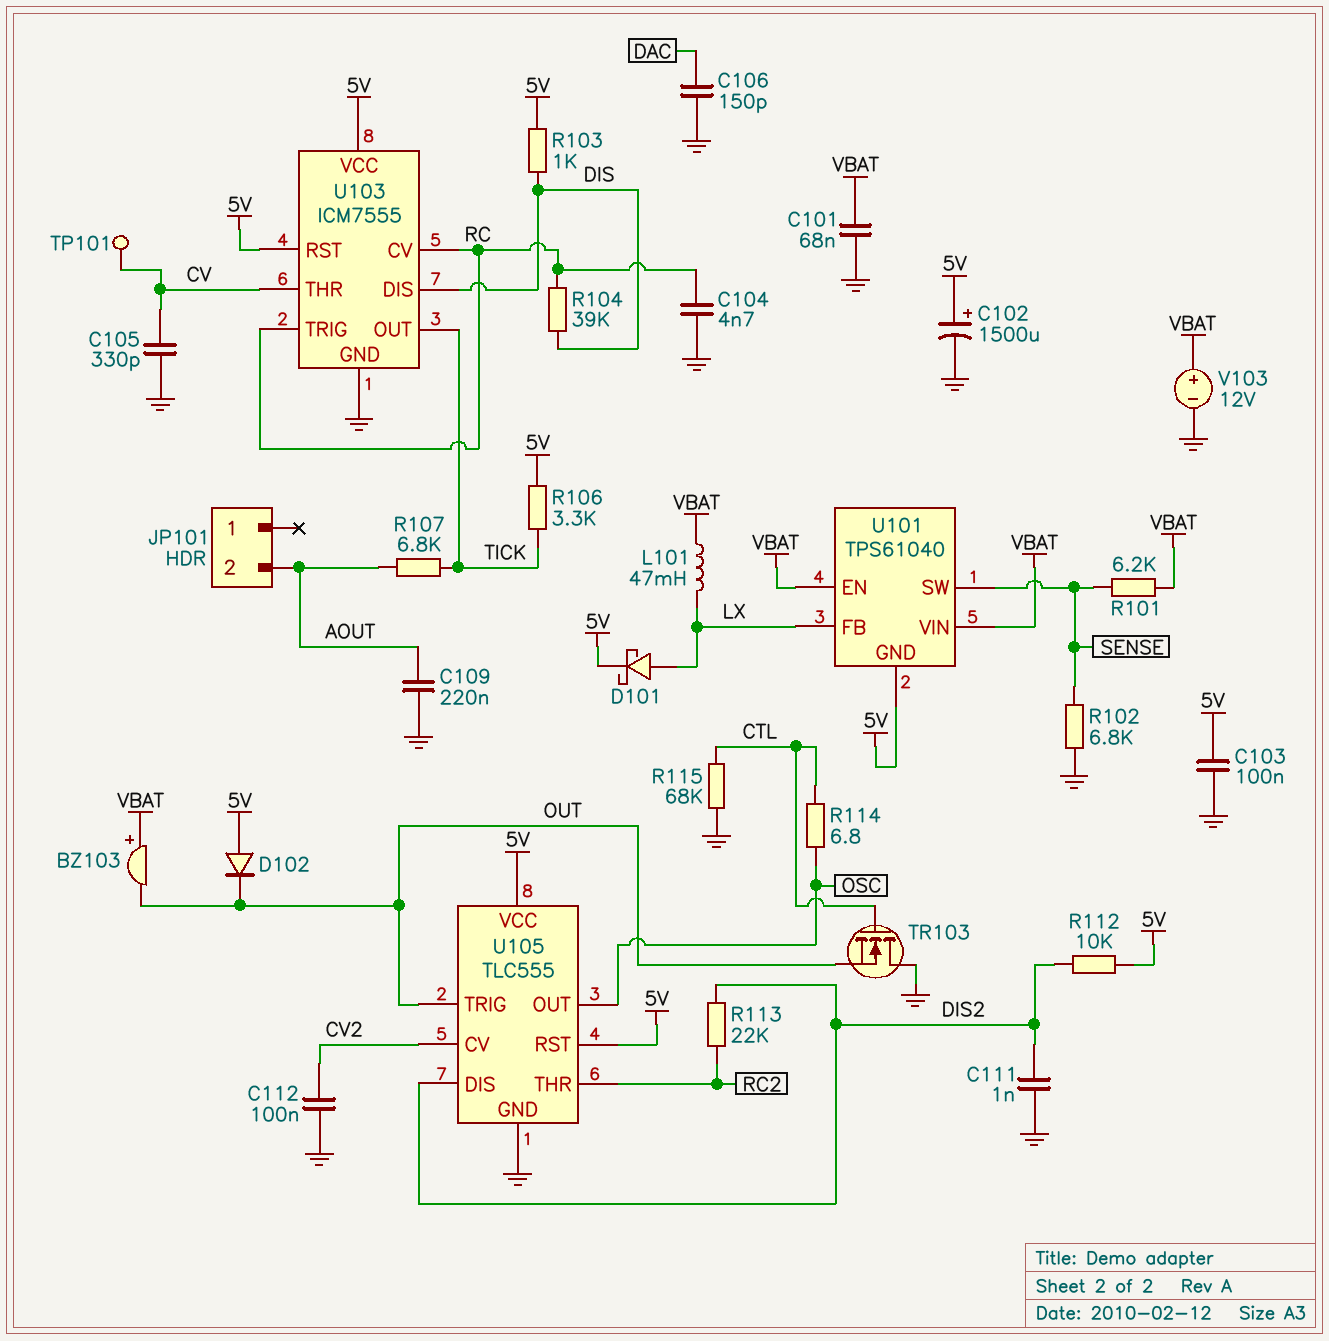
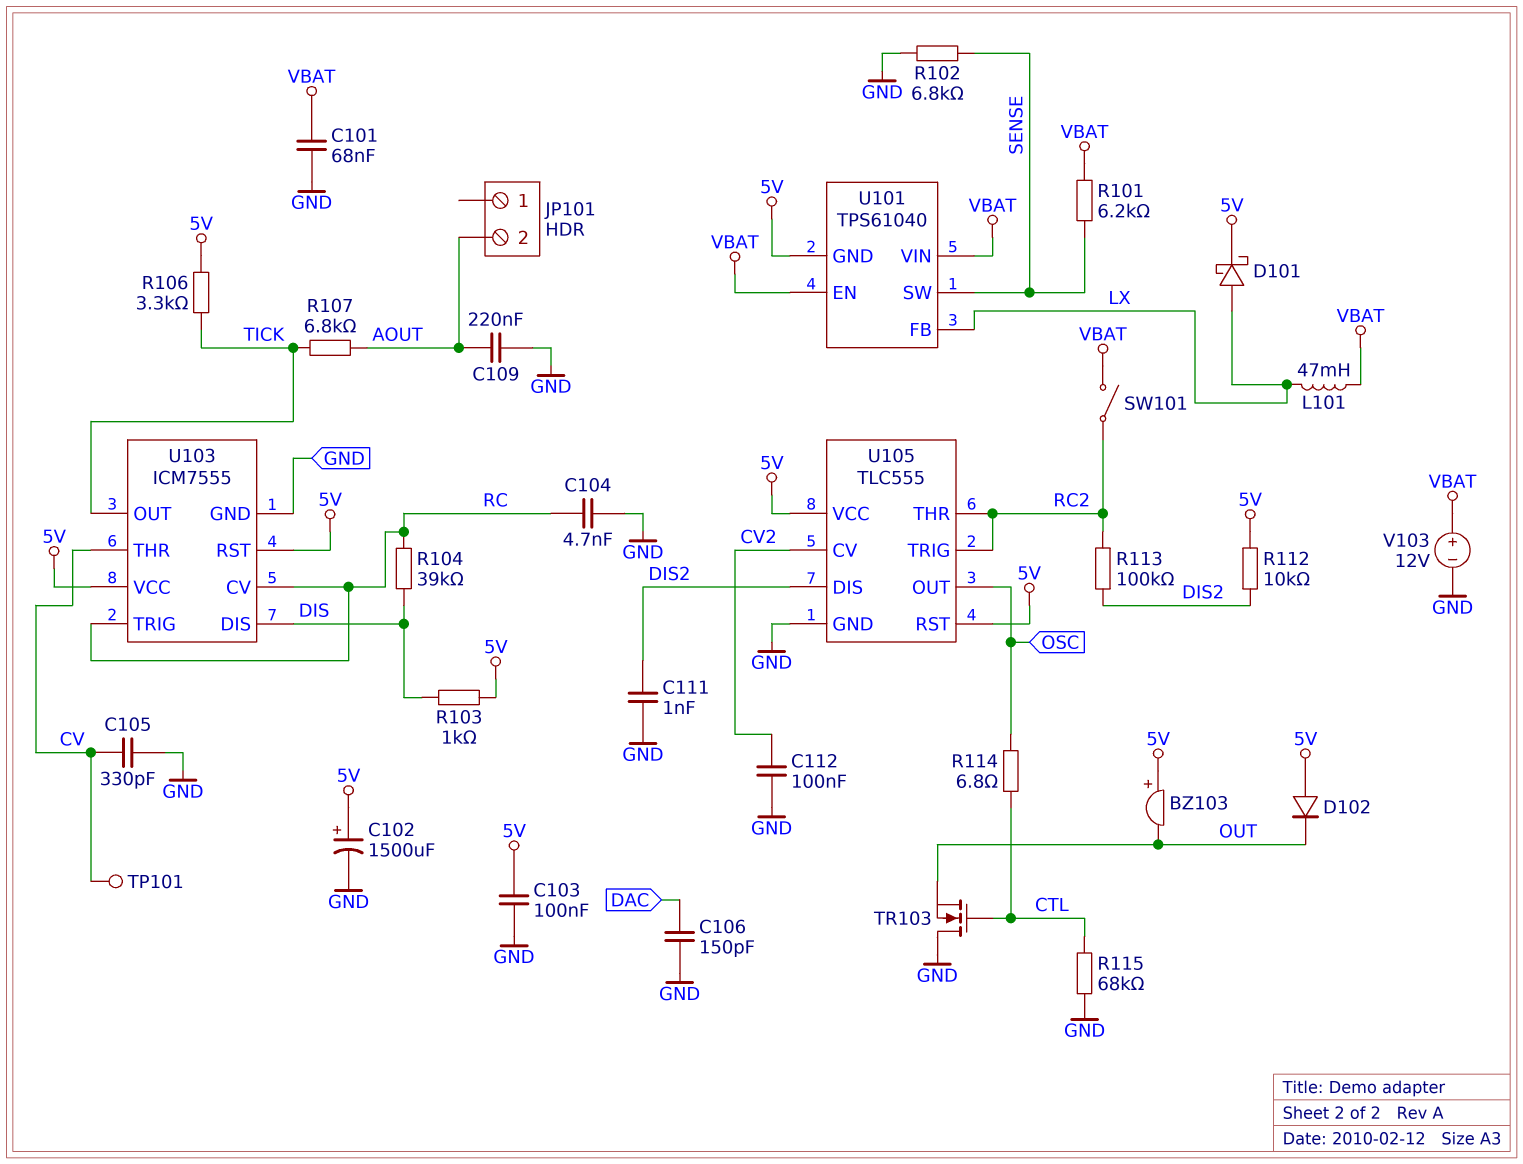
BZ103: buzzer (plus VBAT, minus OUT) -> buzzer (plus 5V, minus OUT)
R113: 22k (DIS2, RC2) -> 100k (DIS2, RC2)
SW101: none -> switch (RC2, VBAT)
U105 pin TRIG: OUT -> RC2

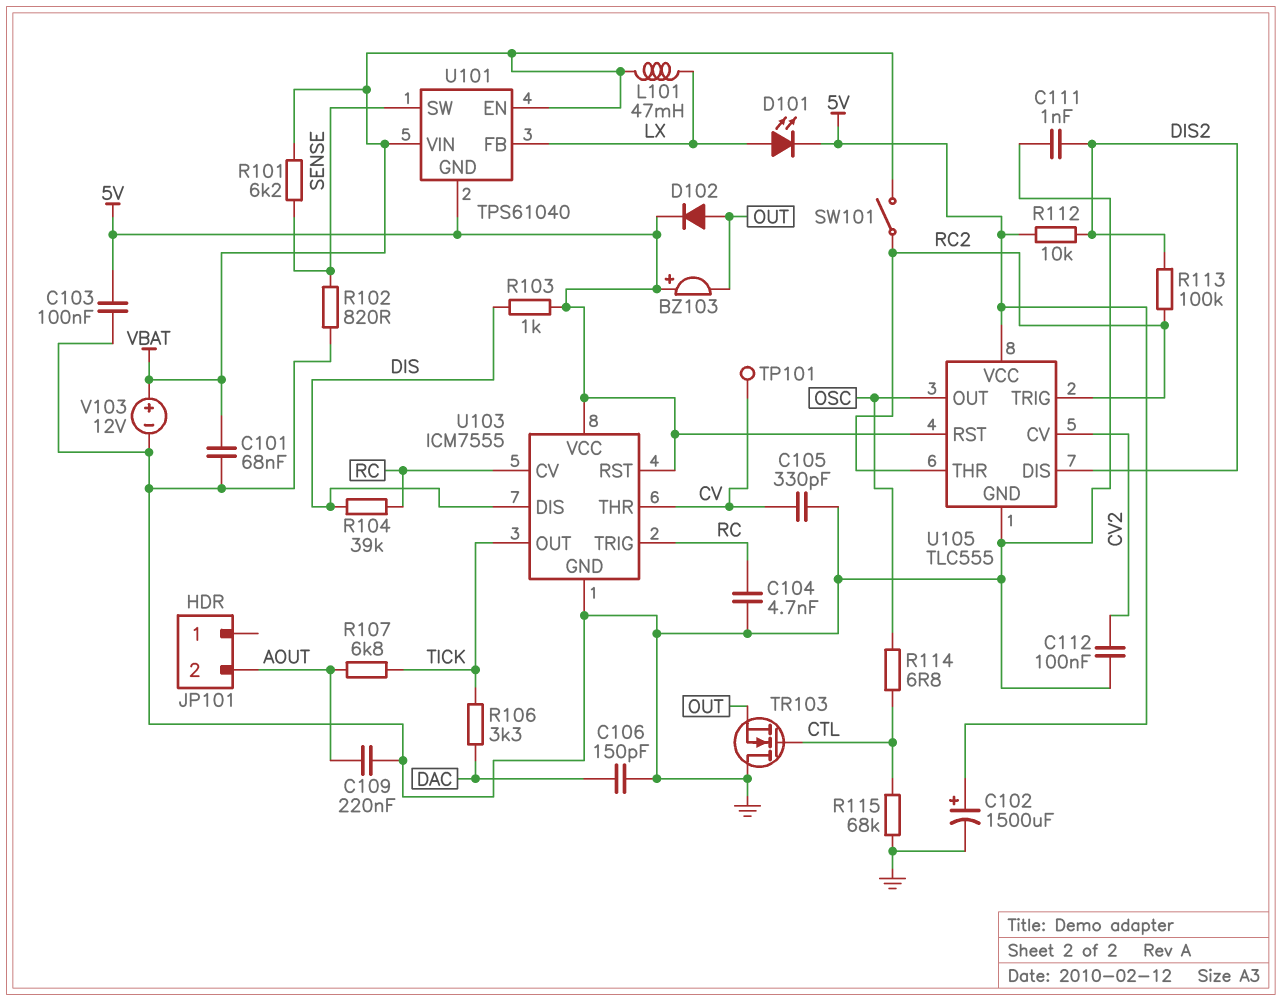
D101: schottky (A LX, K 5V) -> LED (A LX, K 5V)
D102: diode (A 5V, K OUT) -> diode (A OUT, K 5V)
R102: 6.8k (GND, SENSE) -> 820 (GND, SENSE)
R106: 3.3k (5V, TICK) -> 3.3k (DAC, TICK)

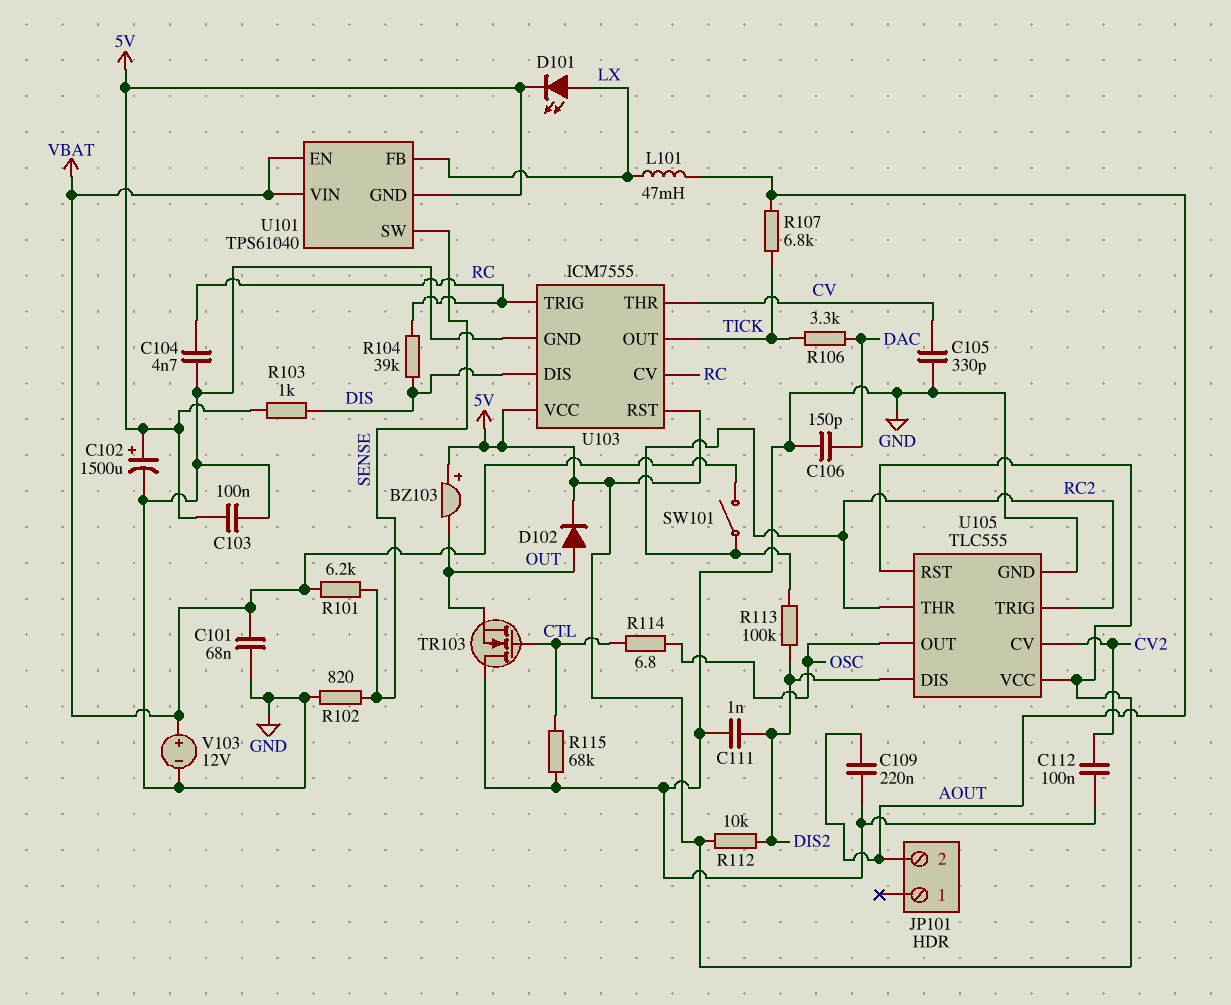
L101: 47mH (LX, VBAT) -> 47mH (AOUT, LX)
TP101: test point (CV) -> none

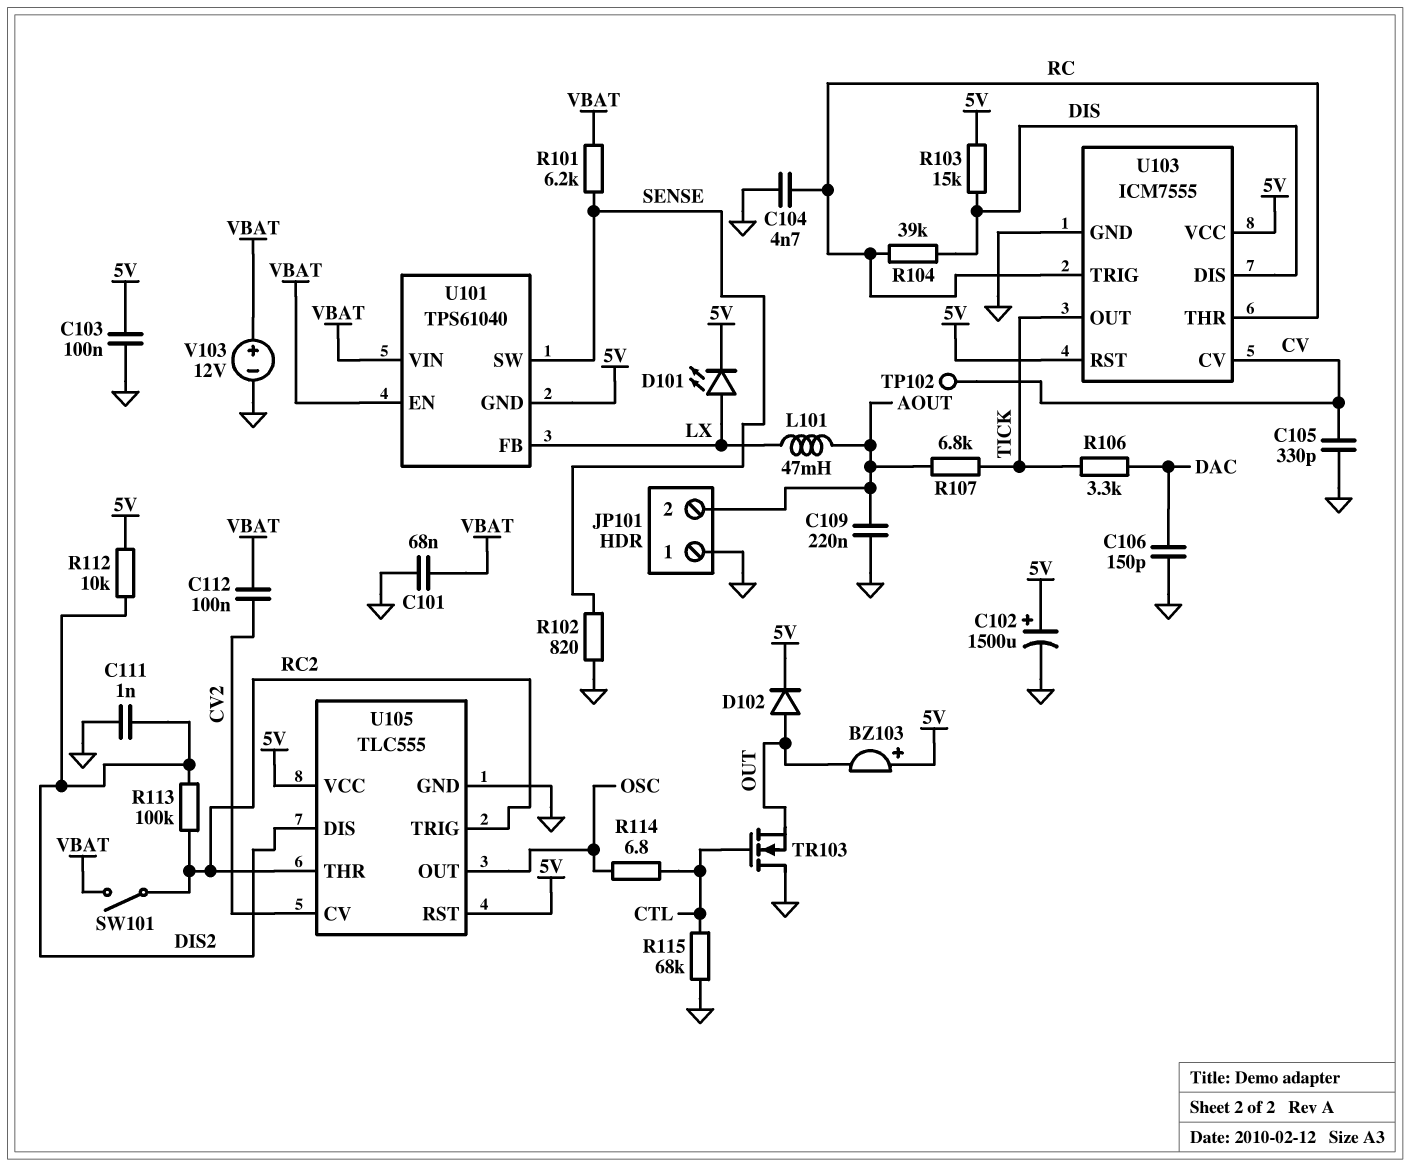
C112: 100nF (CV2, GND) -> 100nF (CV2, VBAT)
JP101 pin 1: none -> GND
R103: 1k (5V, DIS) -> 15k (5V, DIS)
TP102: none -> test point (CV)
U103 pin CV: RC -> CV
U103 pin THR: CV -> RC

